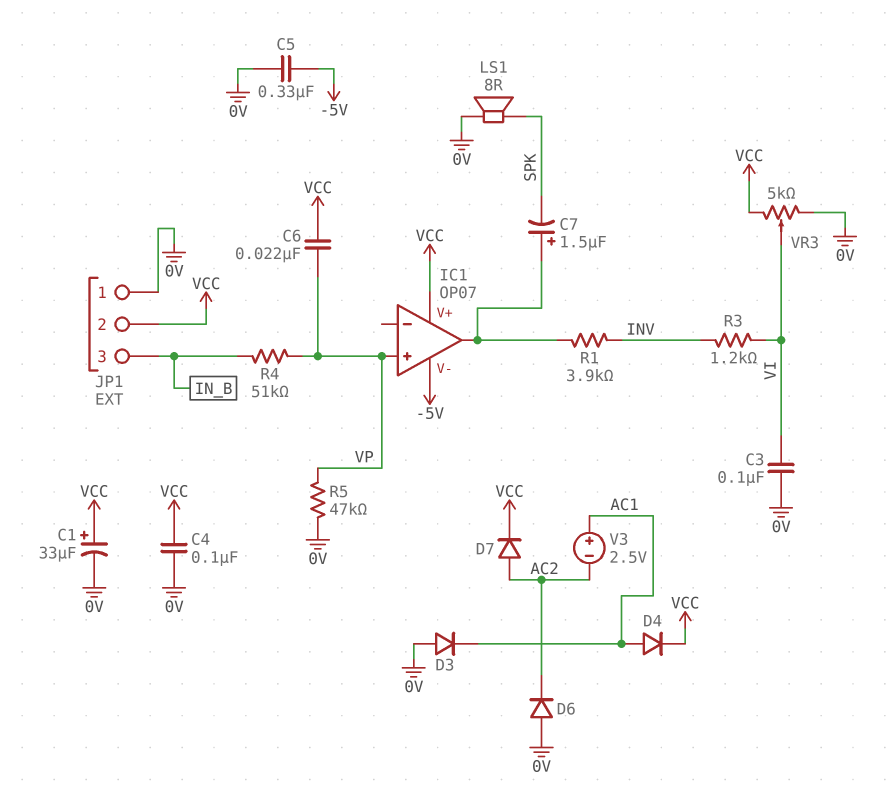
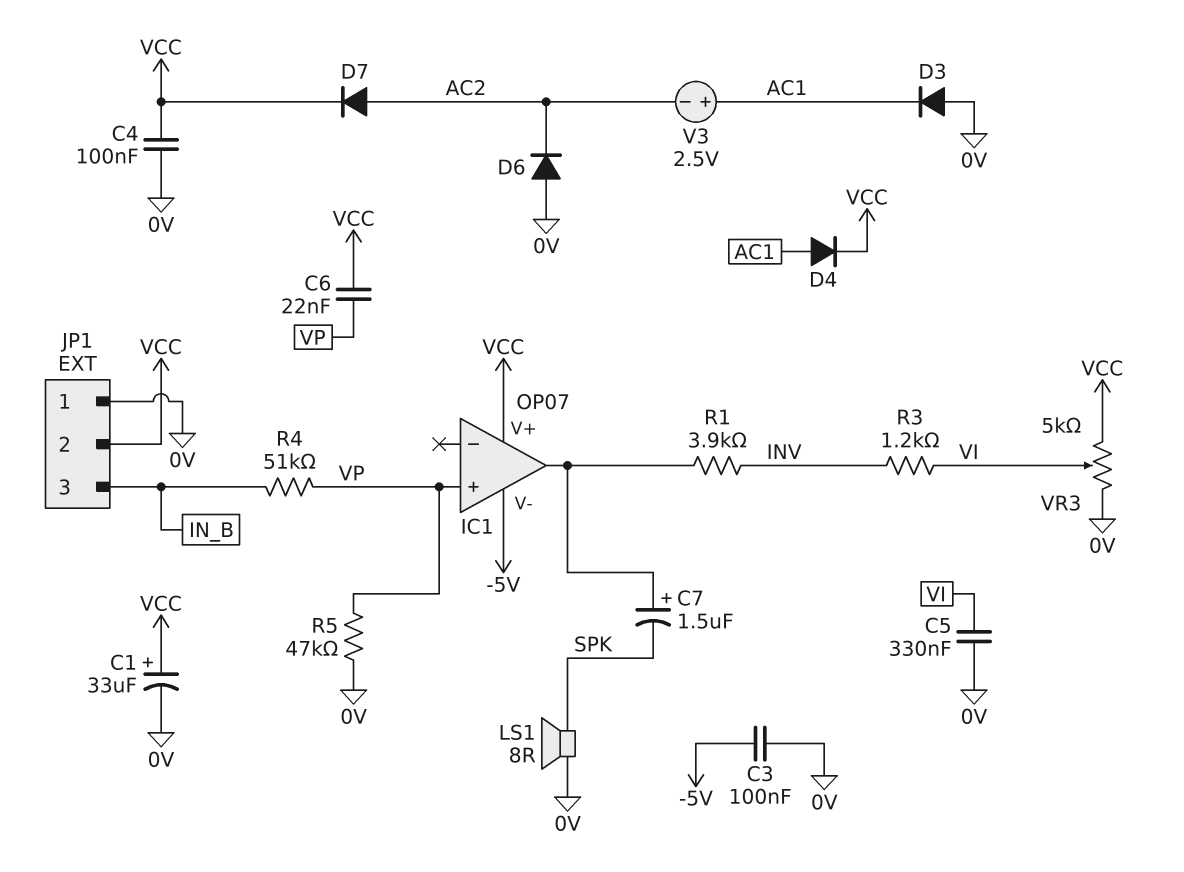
C3: 100nF (0V, VI) -> 100nF (-5V, 0V)
C5: 330nF (-5V, 0V) -> 330nF (0V, VI)

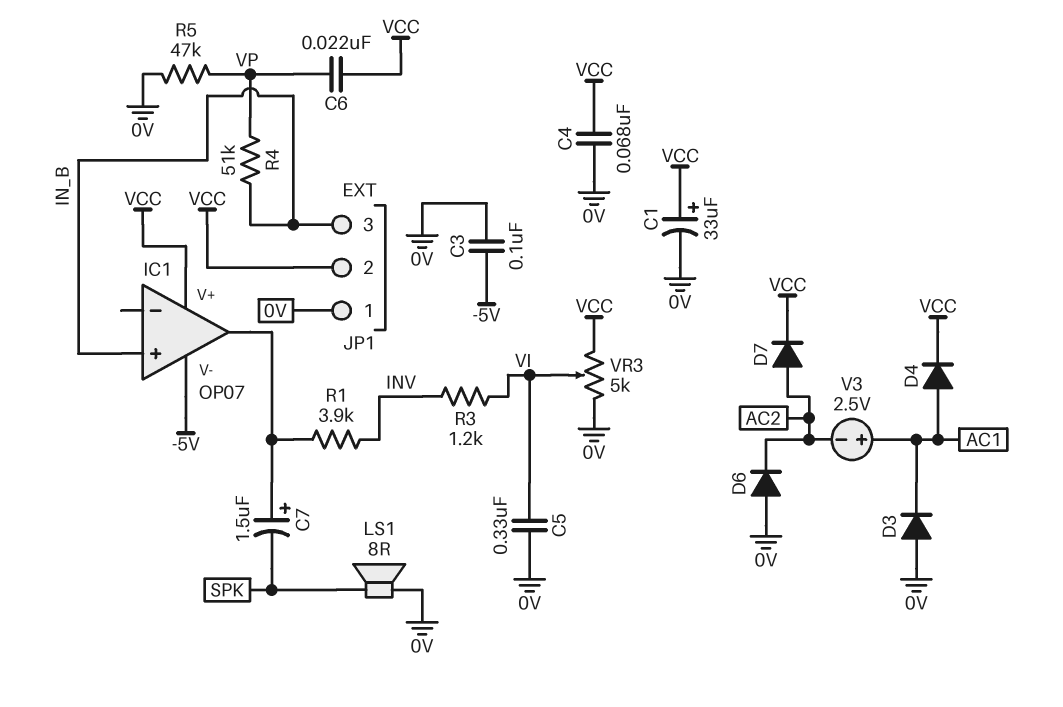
C4: 100nF (0V, VCC) -> 68nF (0V, VCC)
IC1 pin in+: VP -> IN_B

